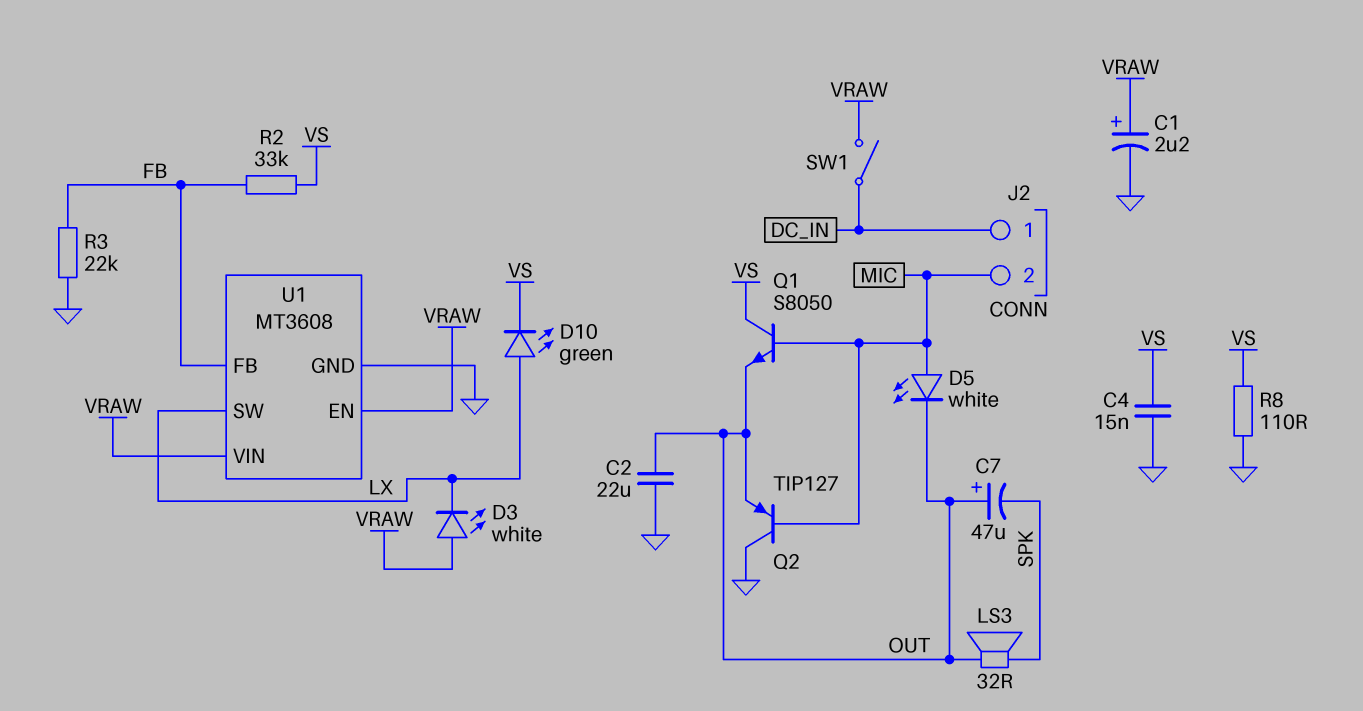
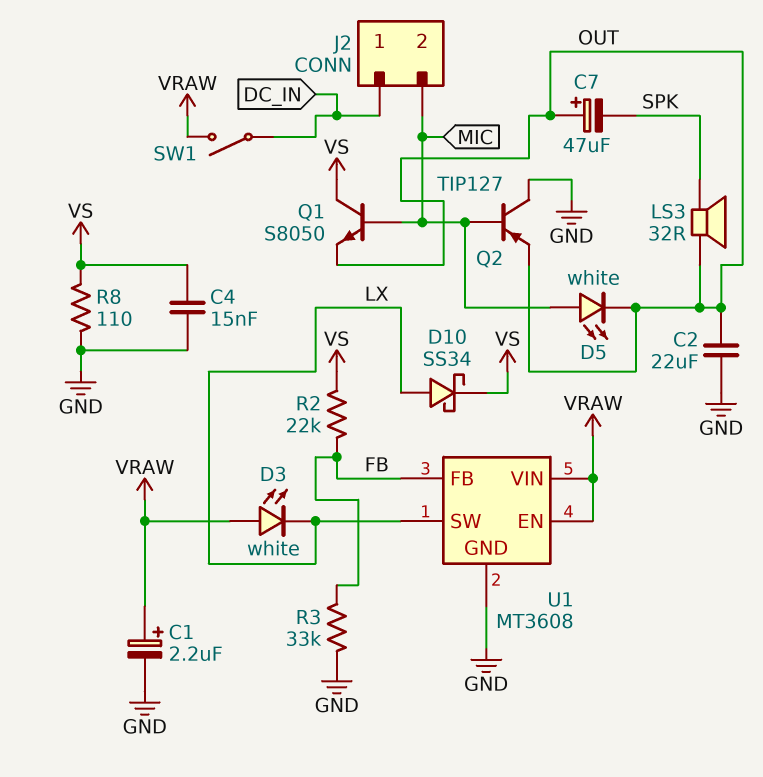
D10: LED green (A LX, K VS) -> schottky SS34 (A LX, K VS)
R2: 33k (FB, VS) -> 22k (FB, VS)
R3: 22k (FB, GND) -> 33k (FB, GND)

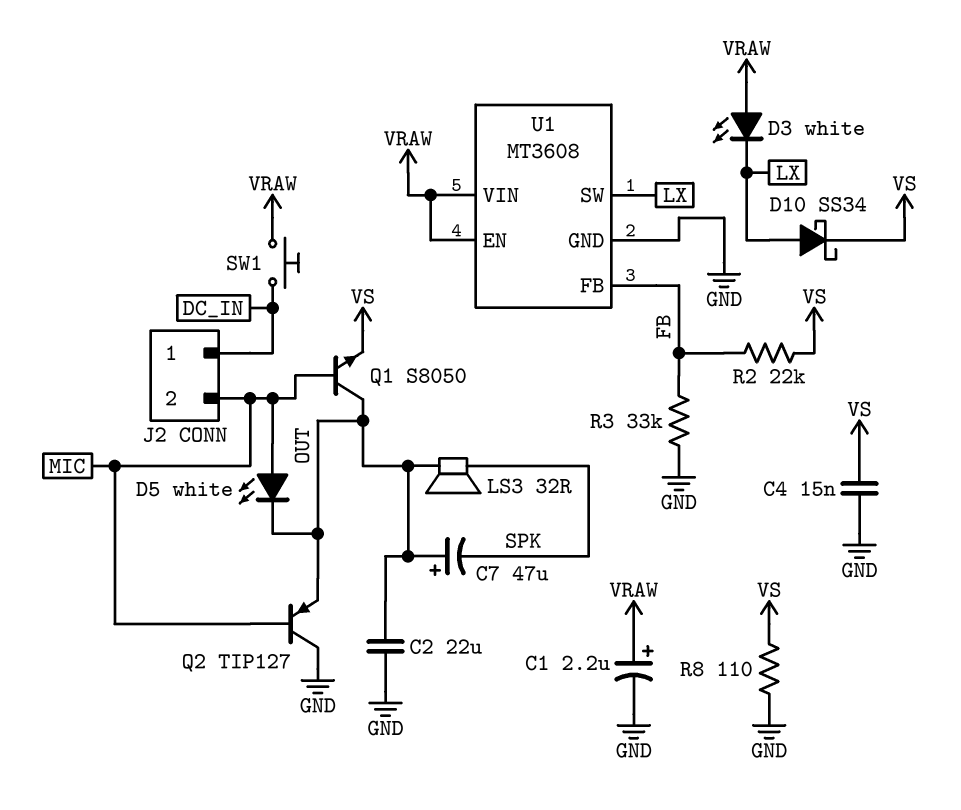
Q1: NPN S8050 (B MIC, C VS, E OUT) -> NPN S8050 (B MIC, C OUT, E VS)
SW1: switch (DC_IN, VRAW) -> button (DC_IN, VRAW)

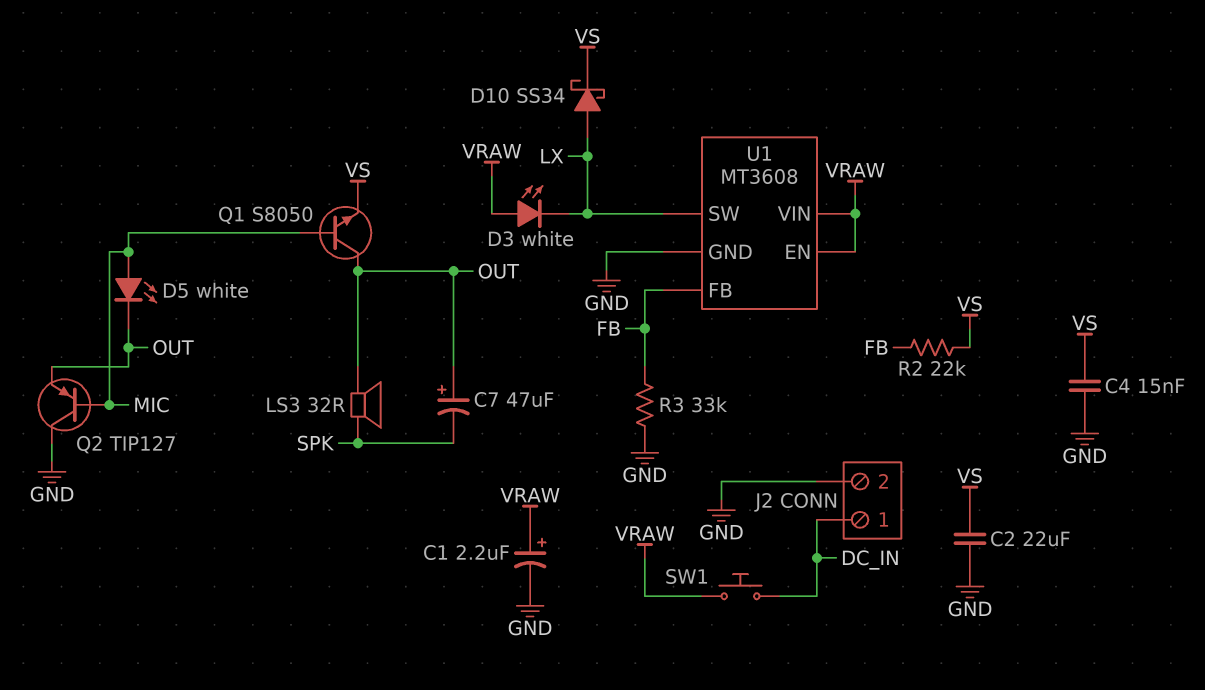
C2: 22uF (GND, OUT) -> 22uF (GND, VS)
J2 pin 2: MIC -> GND
R8: 110 (GND, VS) -> none

